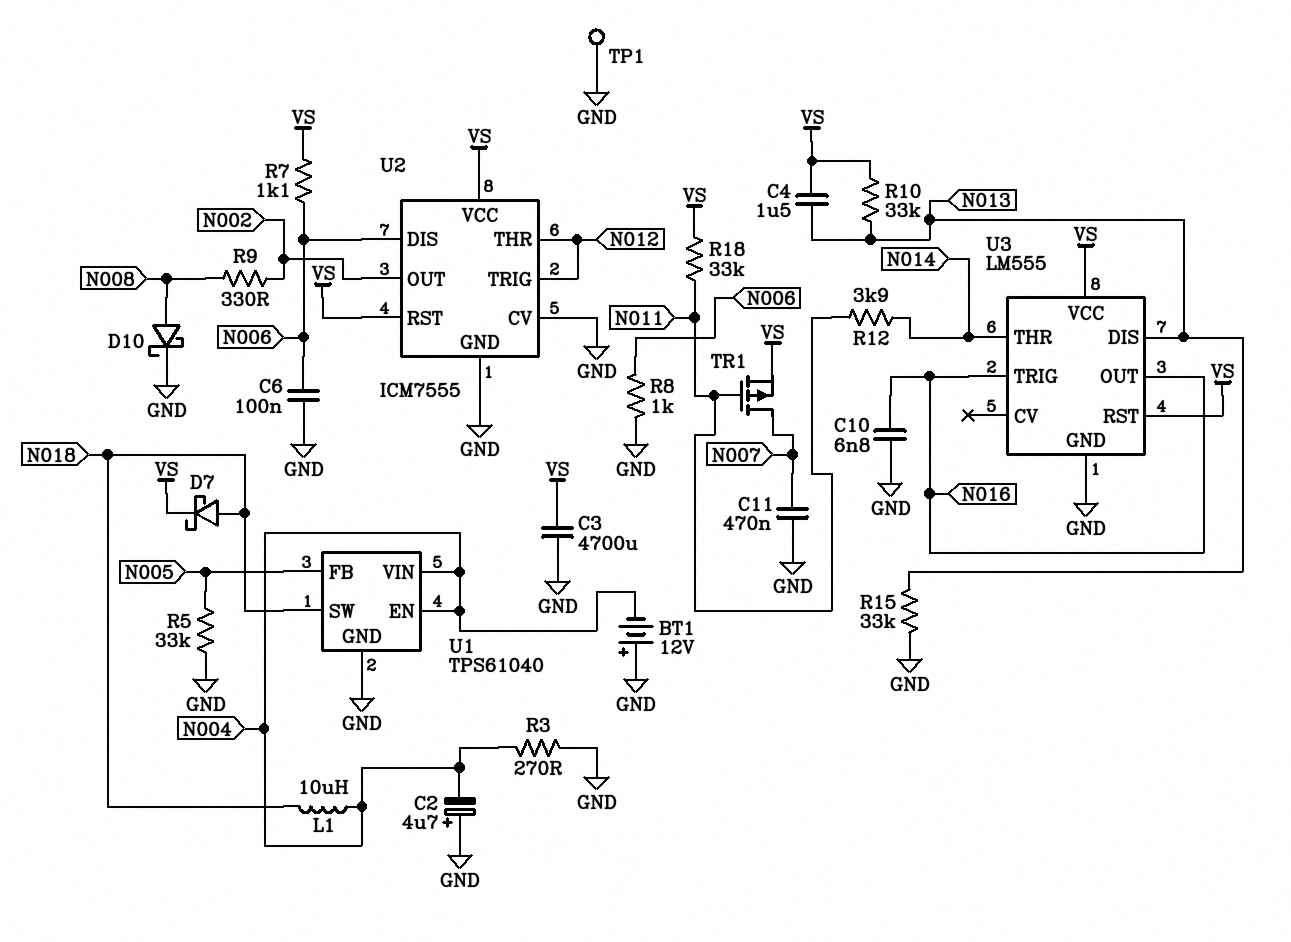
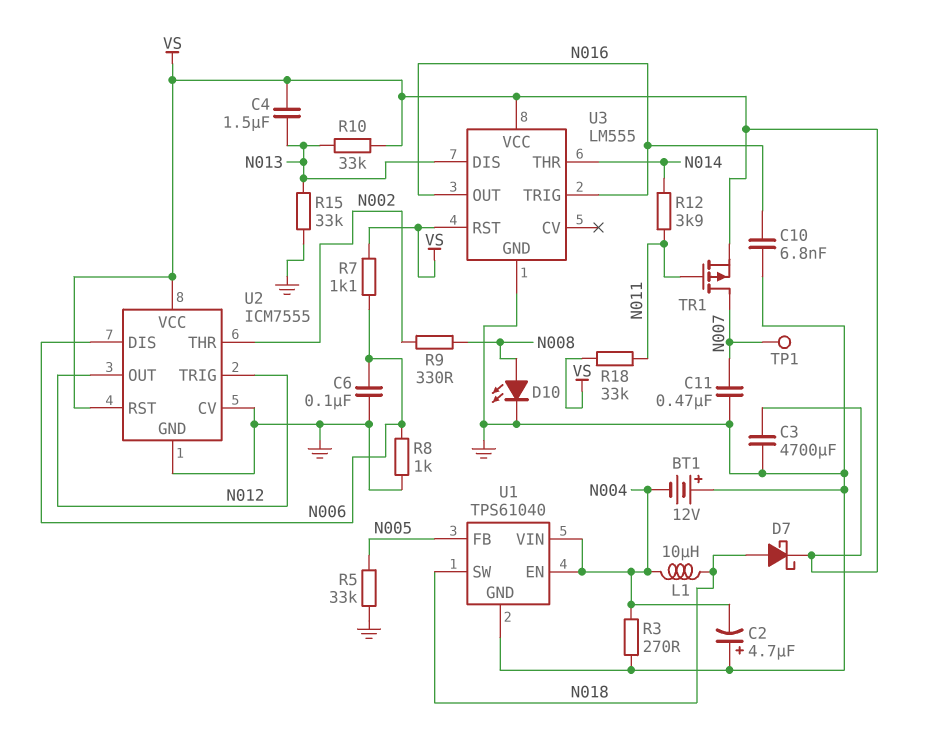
D10: schottky (A N008, K GND) -> LED (A N008, K GND)
TP1: test point (GND) -> test point (N007)
U2 pin OUT: N002 -> N012
U2 pin THR: N012 -> N002

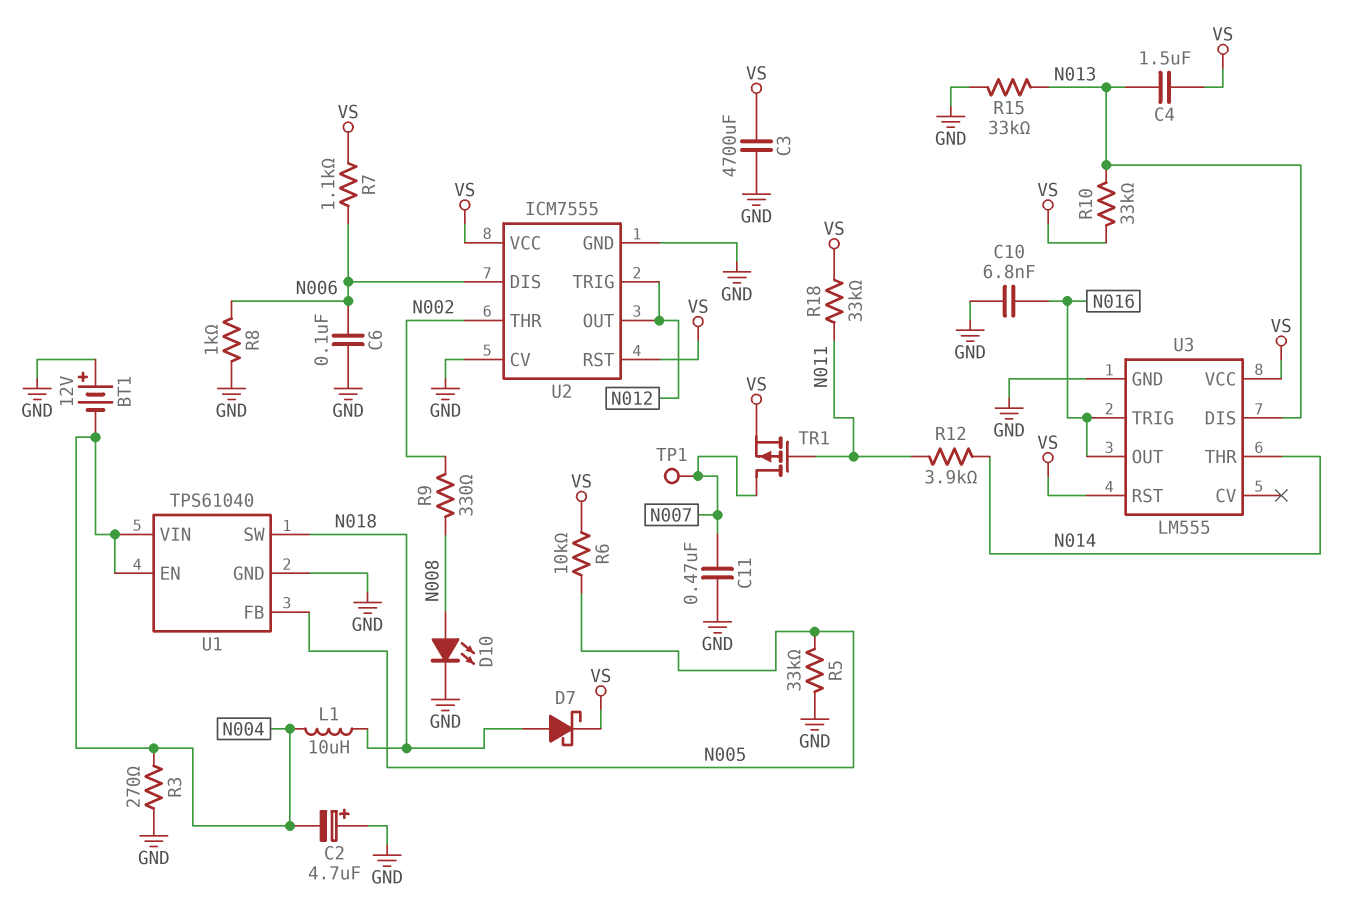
R6: none -> 10k (N005, VS)

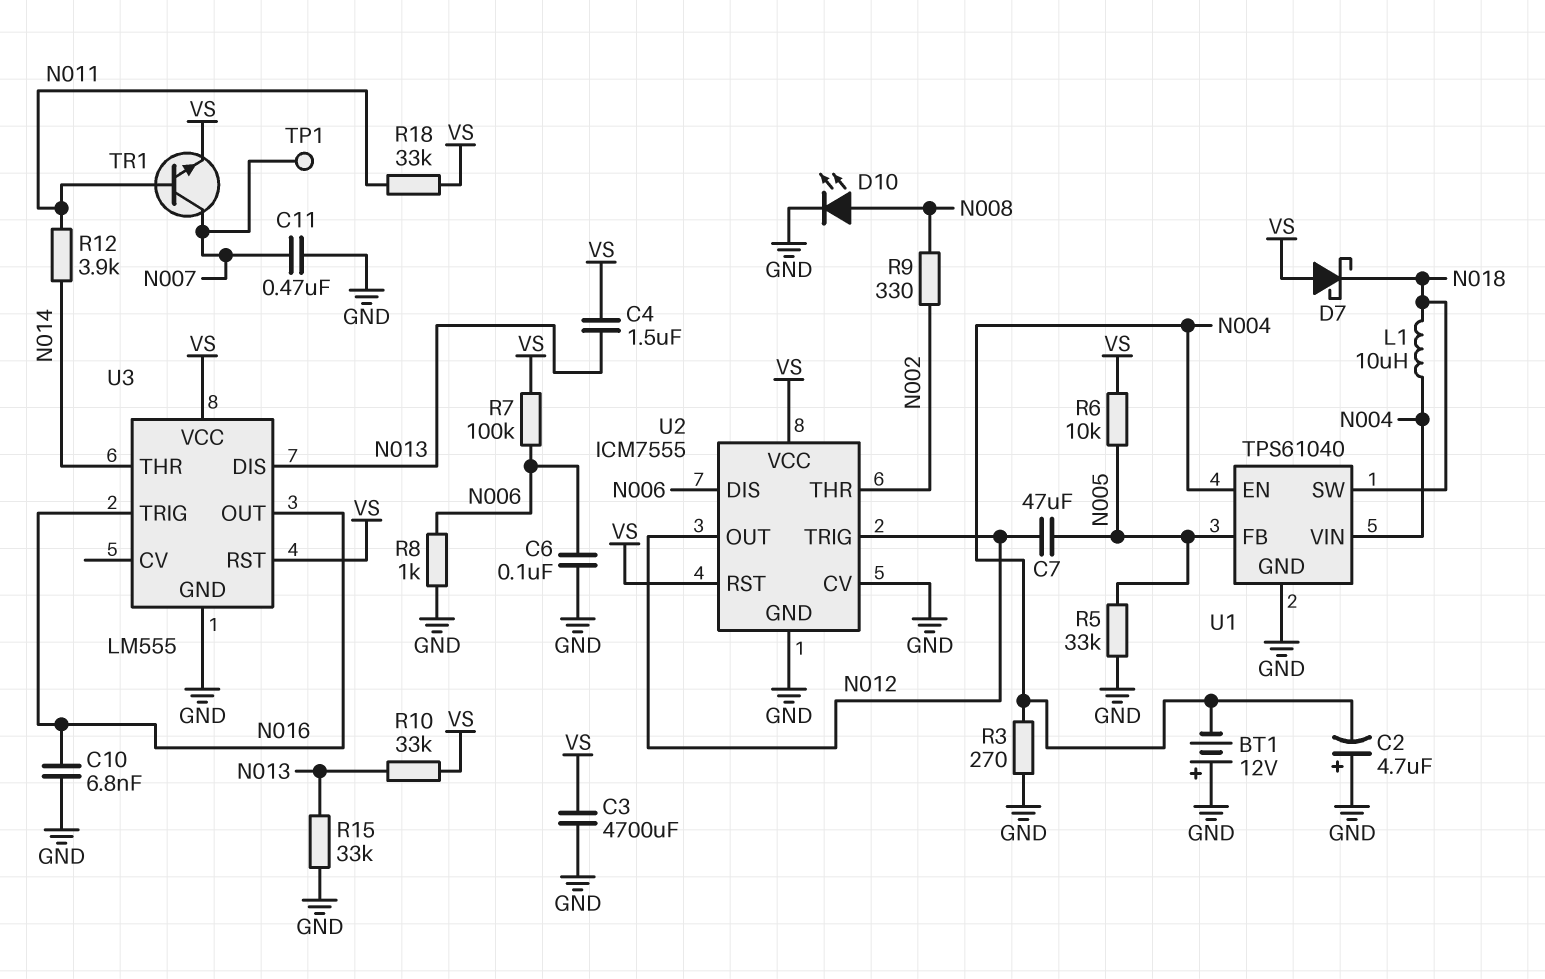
C7: none -> 47uF (N005, N012)
D7: schottky (A N018, K VS) -> schottky (A VS, K N018)
R7: 1.1k (N006, VS) -> 100k (N006, VS)
TR1: PMOS (G N011, D N007, S VS) -> NPN (B N011, C N007, E VS)

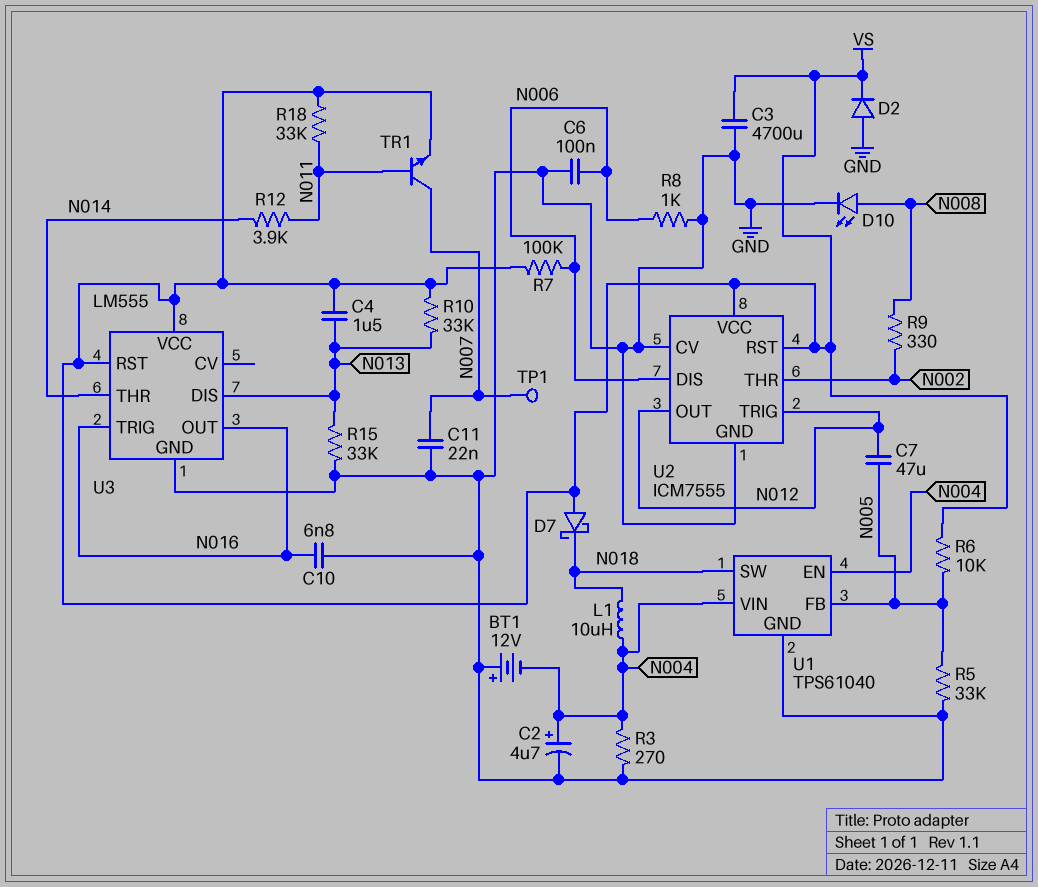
C2: 4.7uF (plus GND, minus N004) -> 4.7uF (plus N004, minus GND)
C11: 470nF (GND, N007) -> 22nF (GND, N007)
D2: none -> diode (A GND, K VS)

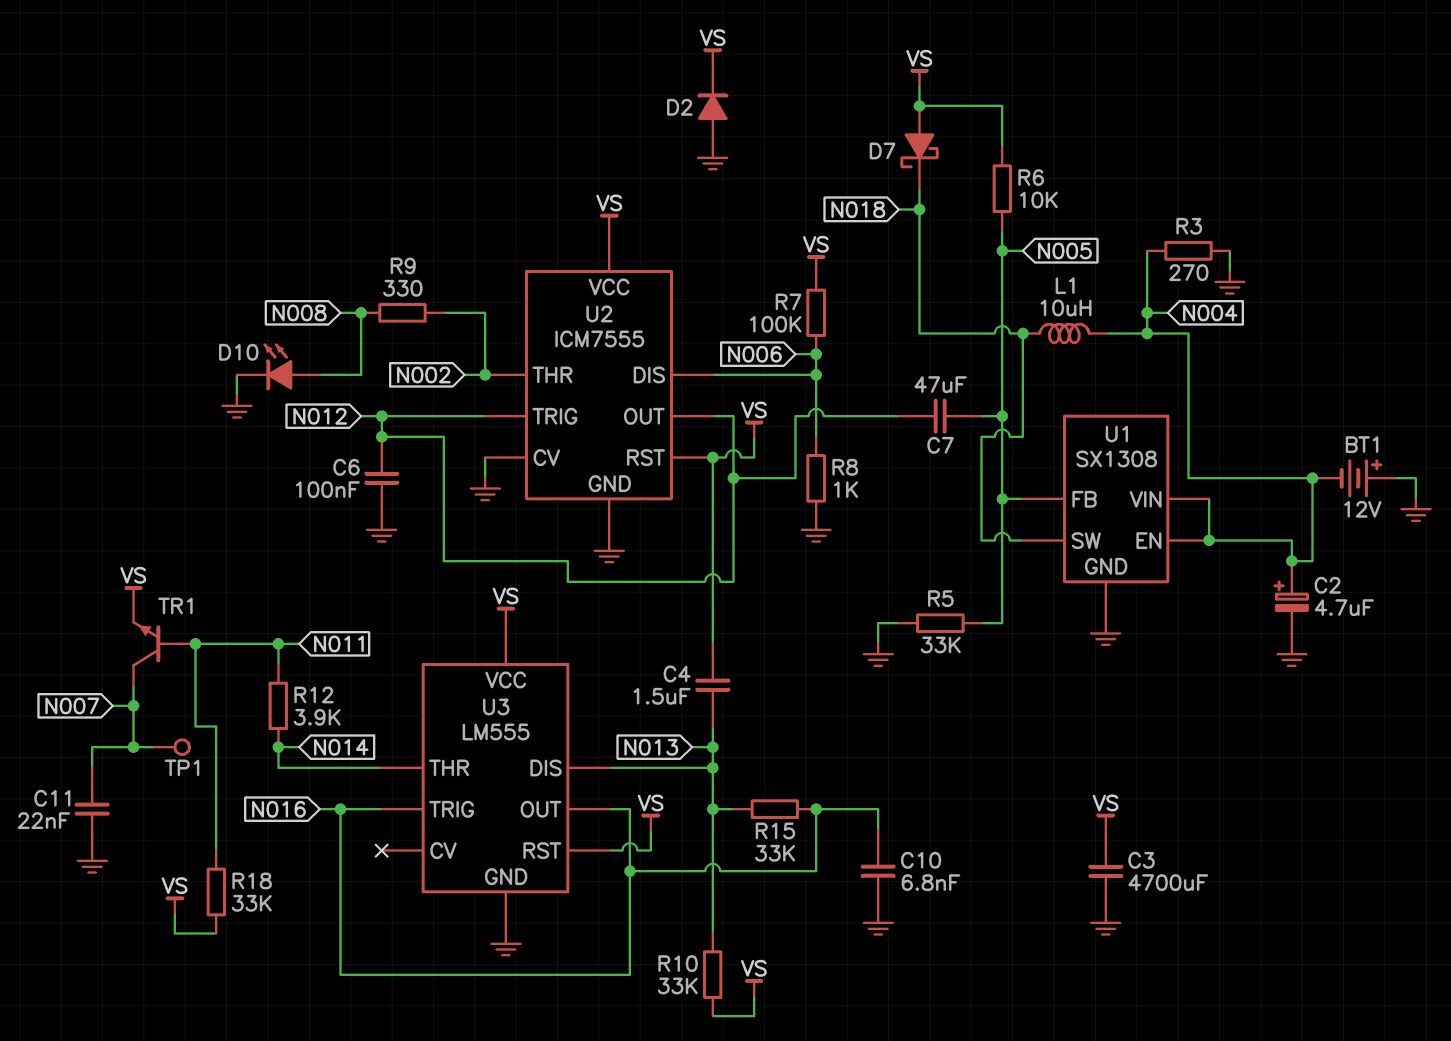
C6: 100nF (GND, N006) -> 100nF (GND, N012)
R15: 33k (GND, N013) -> 33k (N013, N016)
U1: TPS61040 -> SX1308

